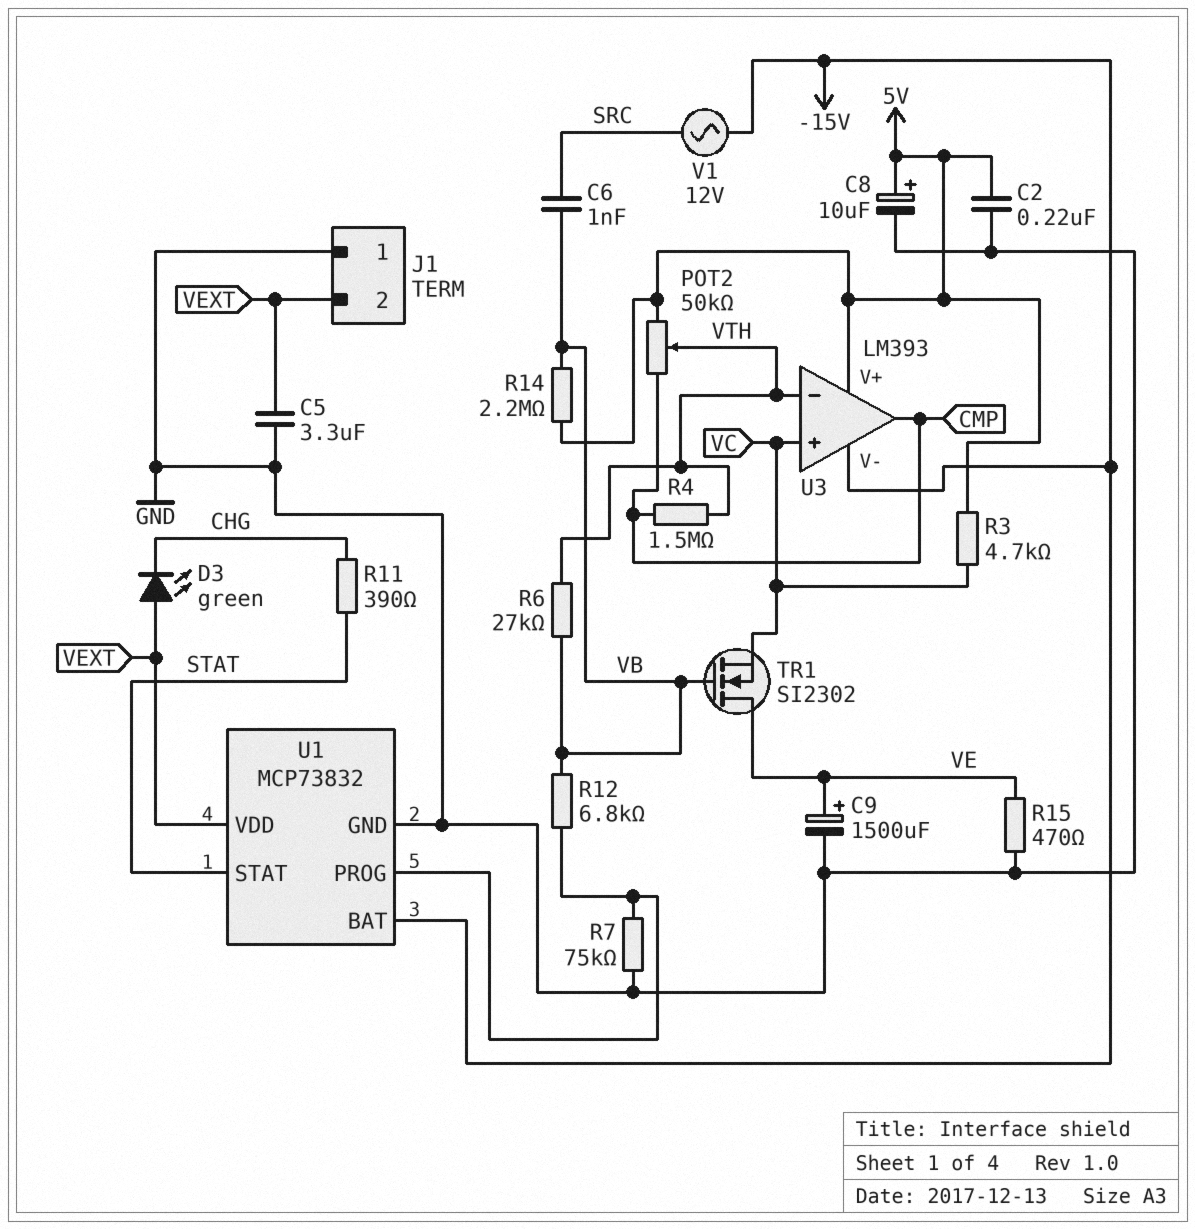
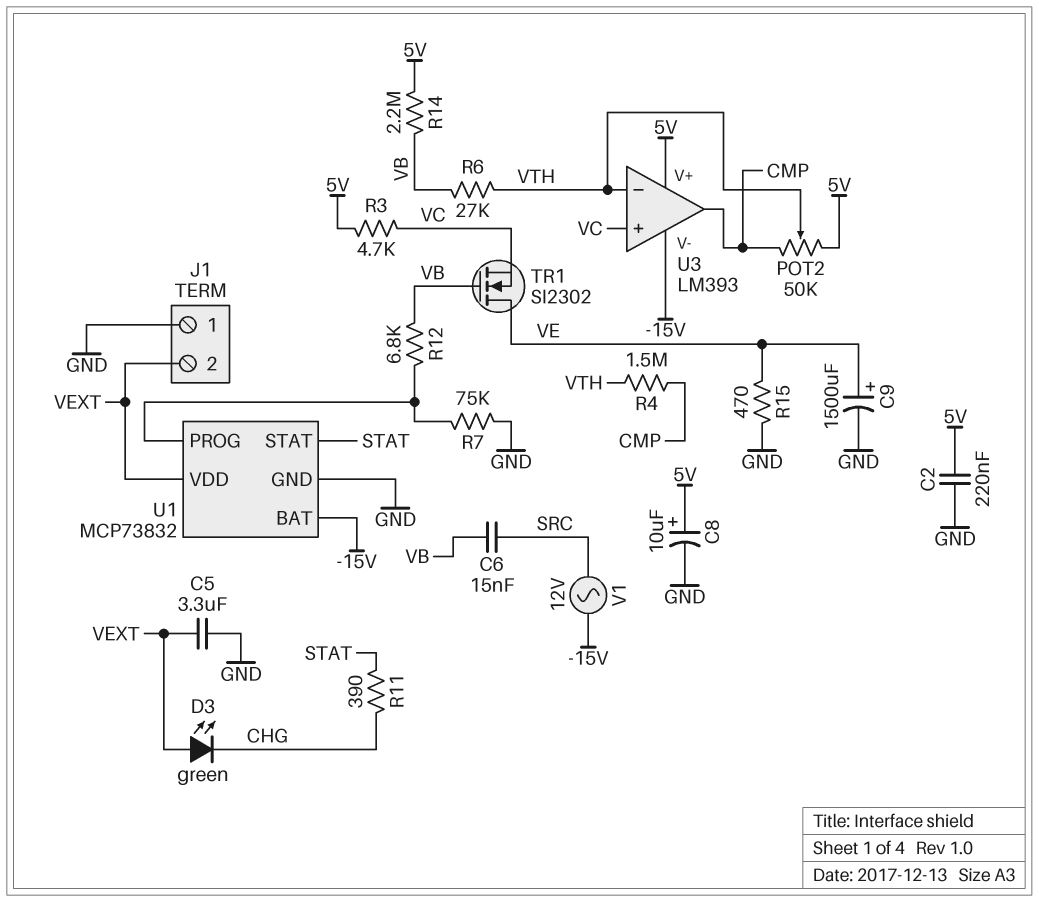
C6: 1nF (SRC, VB) -> 15nF (SRC, VB)

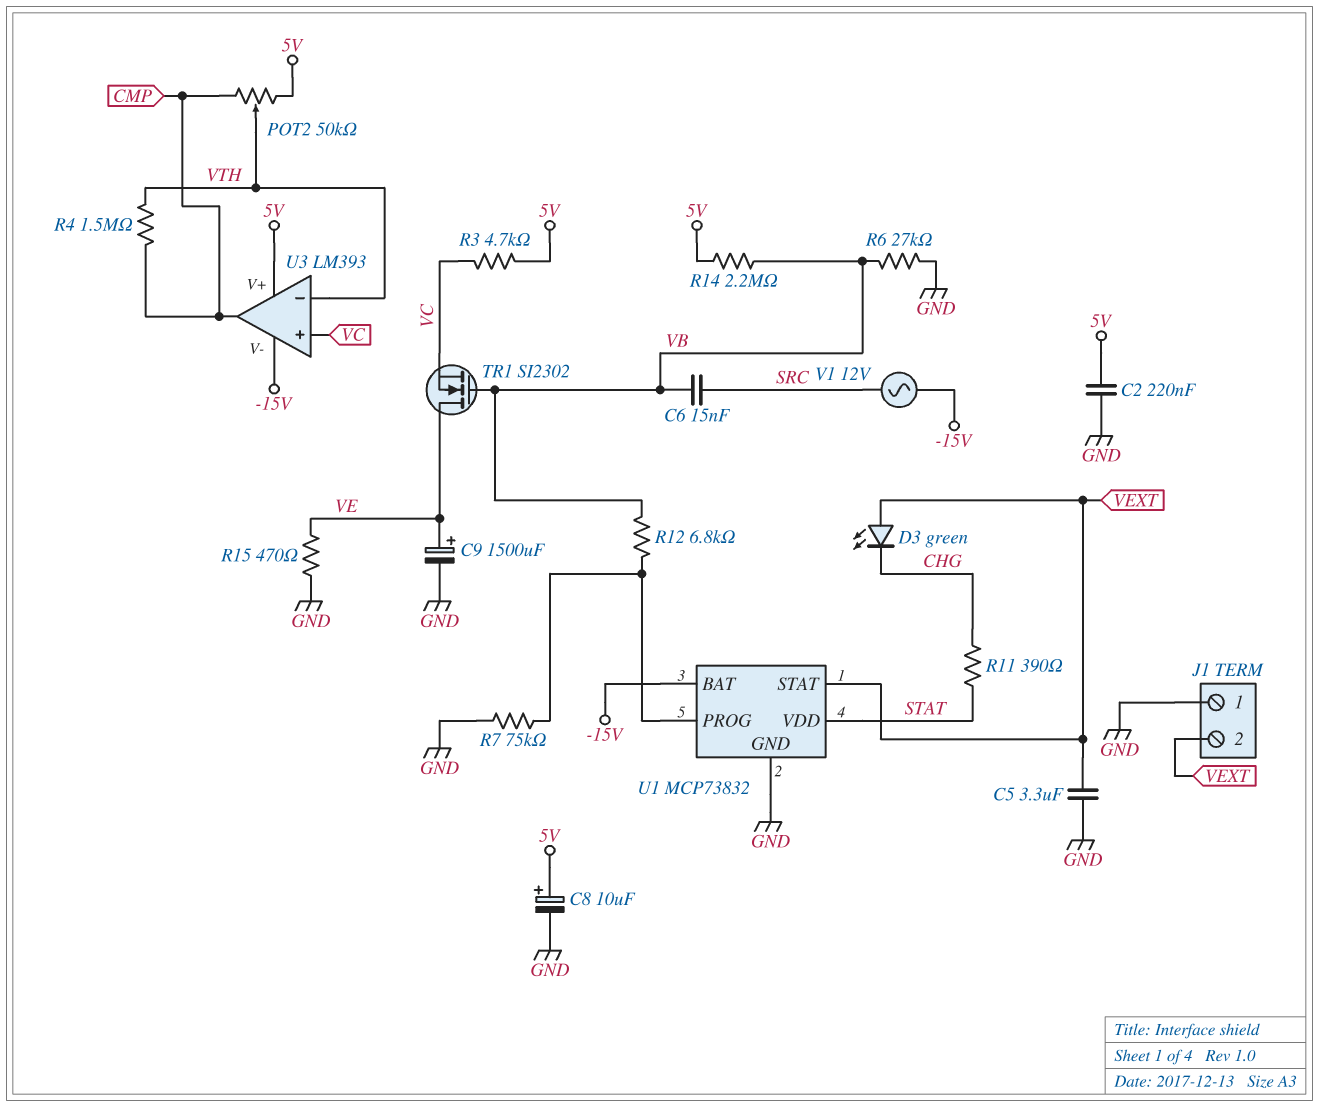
R6: 27k (VB, VTH) -> 27k (GND, VB)
U1 pin STAT: STAT -> VEXT
U1 pin VDD: VEXT -> STAT

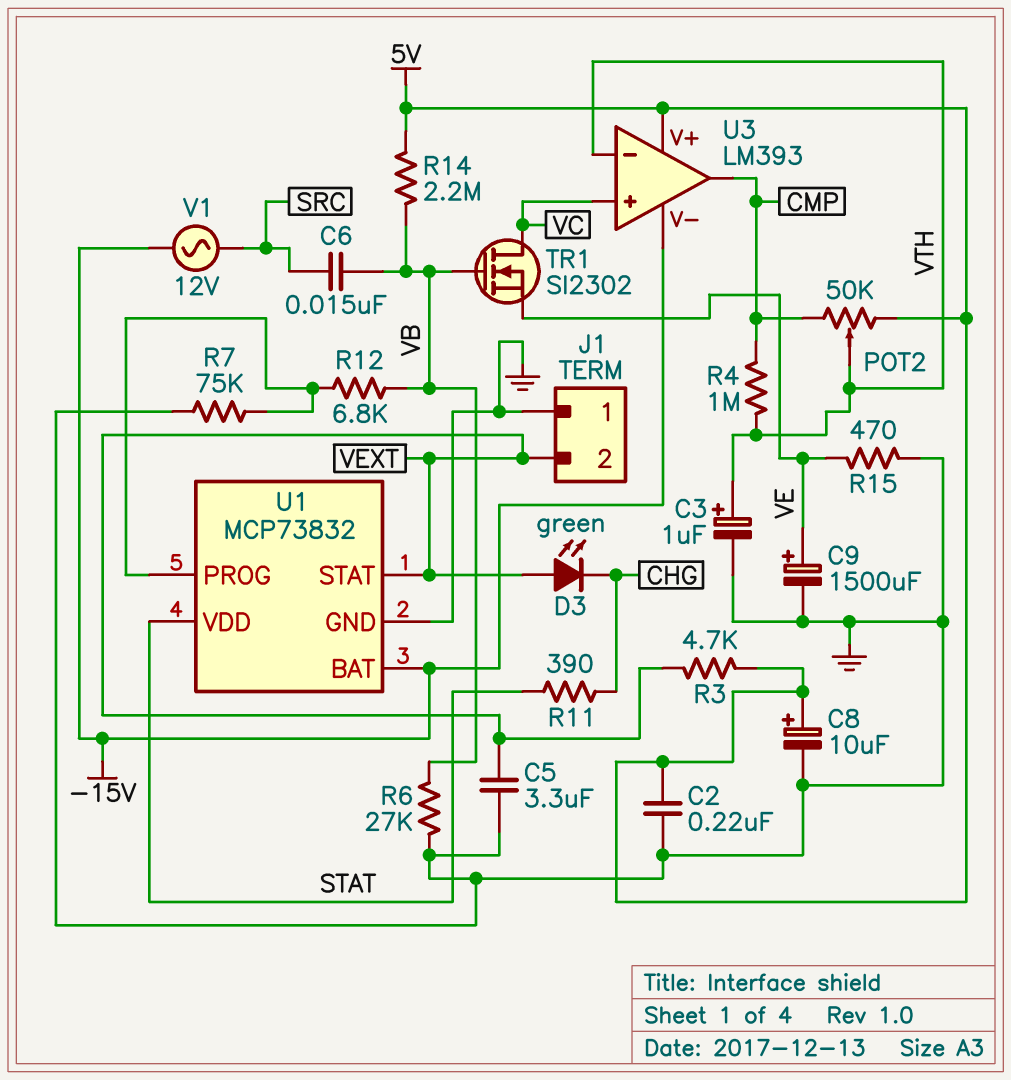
C3: none -> 1uF (plus VTH, minus GND)
R3: 4.7k (5V, VC) -> 4.7k (5V, VEXT)
R4: 1.5M (CMP, VTH) -> 1M (CMP, VTH)
TR1: NMOS SI2302 (G VB, D VE, S VC) -> NMOS SI2302 (G VB, D VC, S VE)

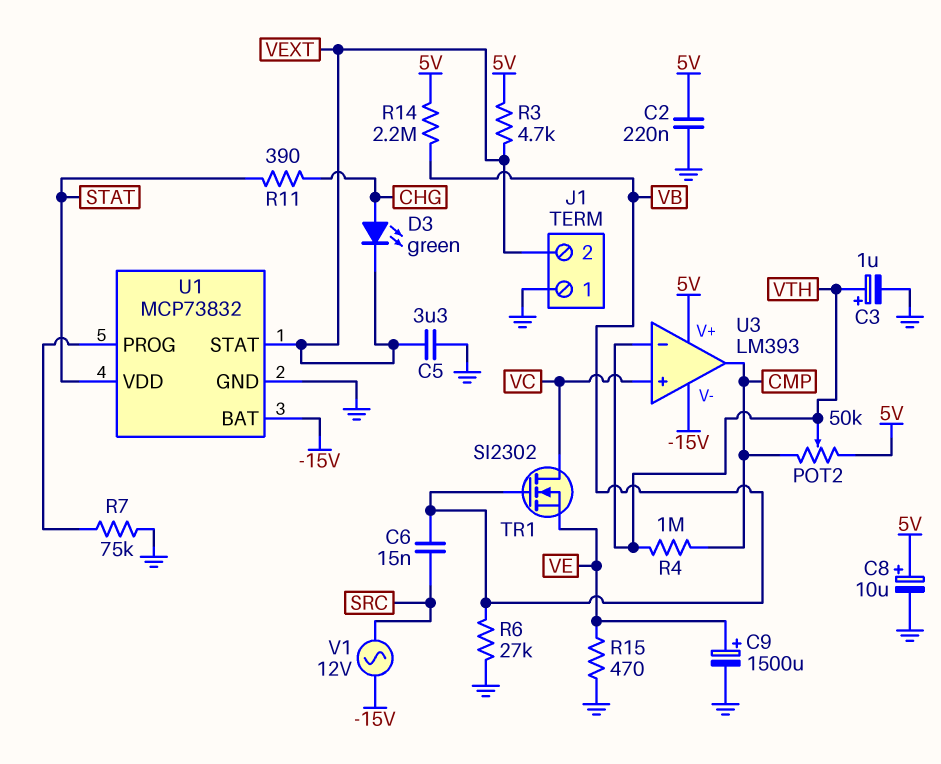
D3: LED green (A VEXT, K CHG) -> LED green (A CHG, K VEXT)
R12: 6.8k (U1/PROG, VB) -> none

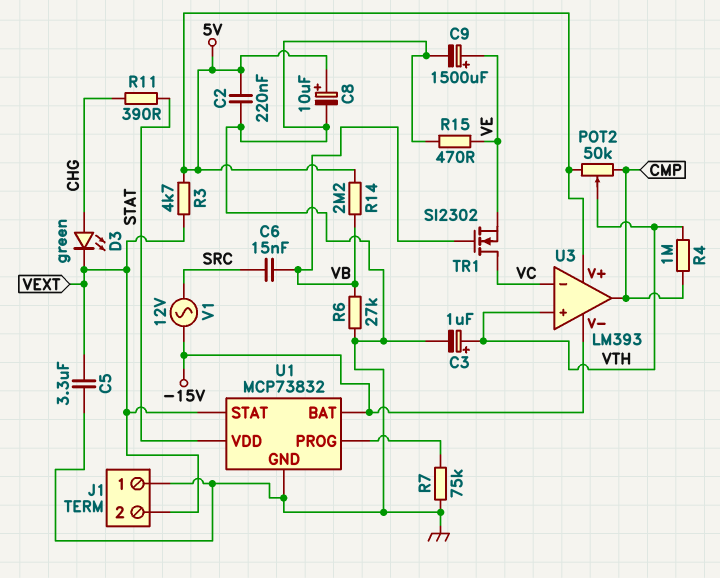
U3 pin in+: VC -> VTH
U3 pin in-: VTH -> VC

